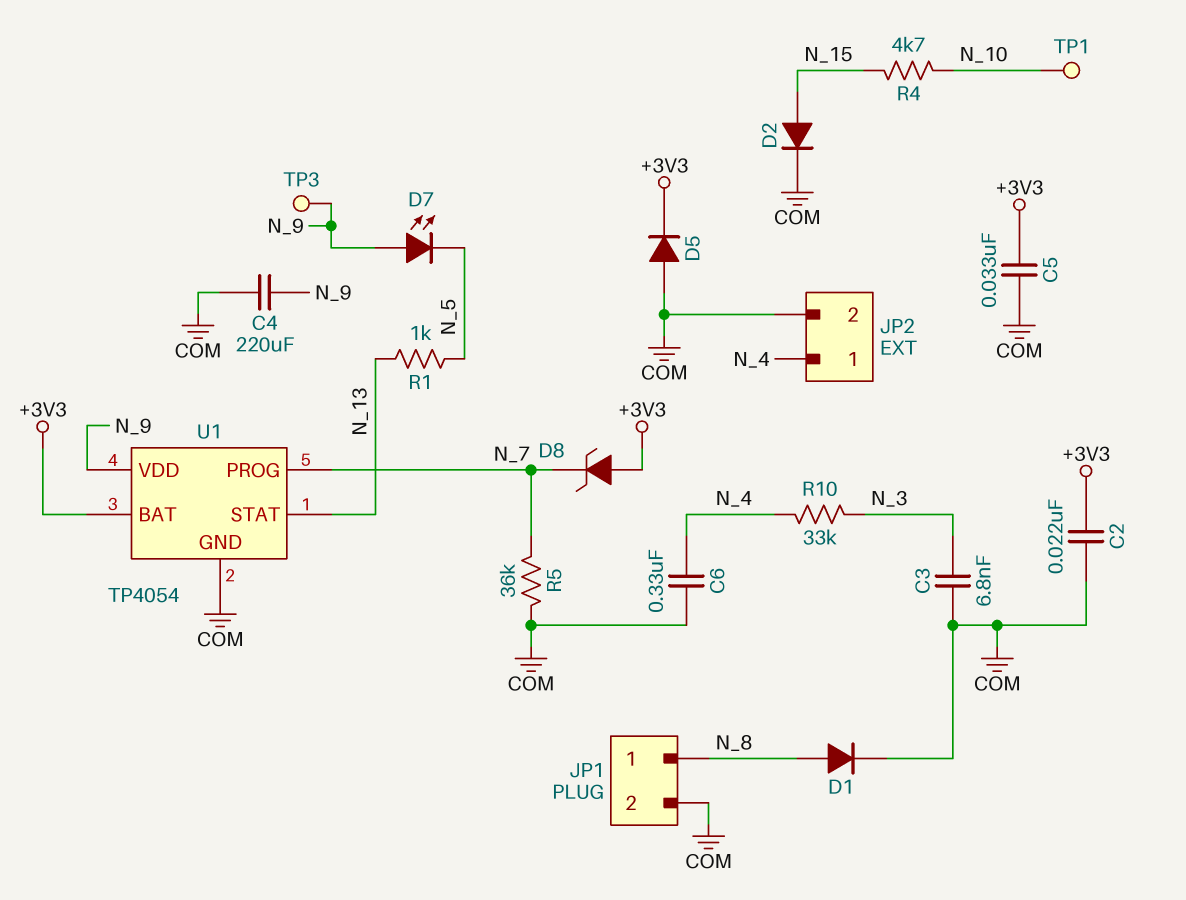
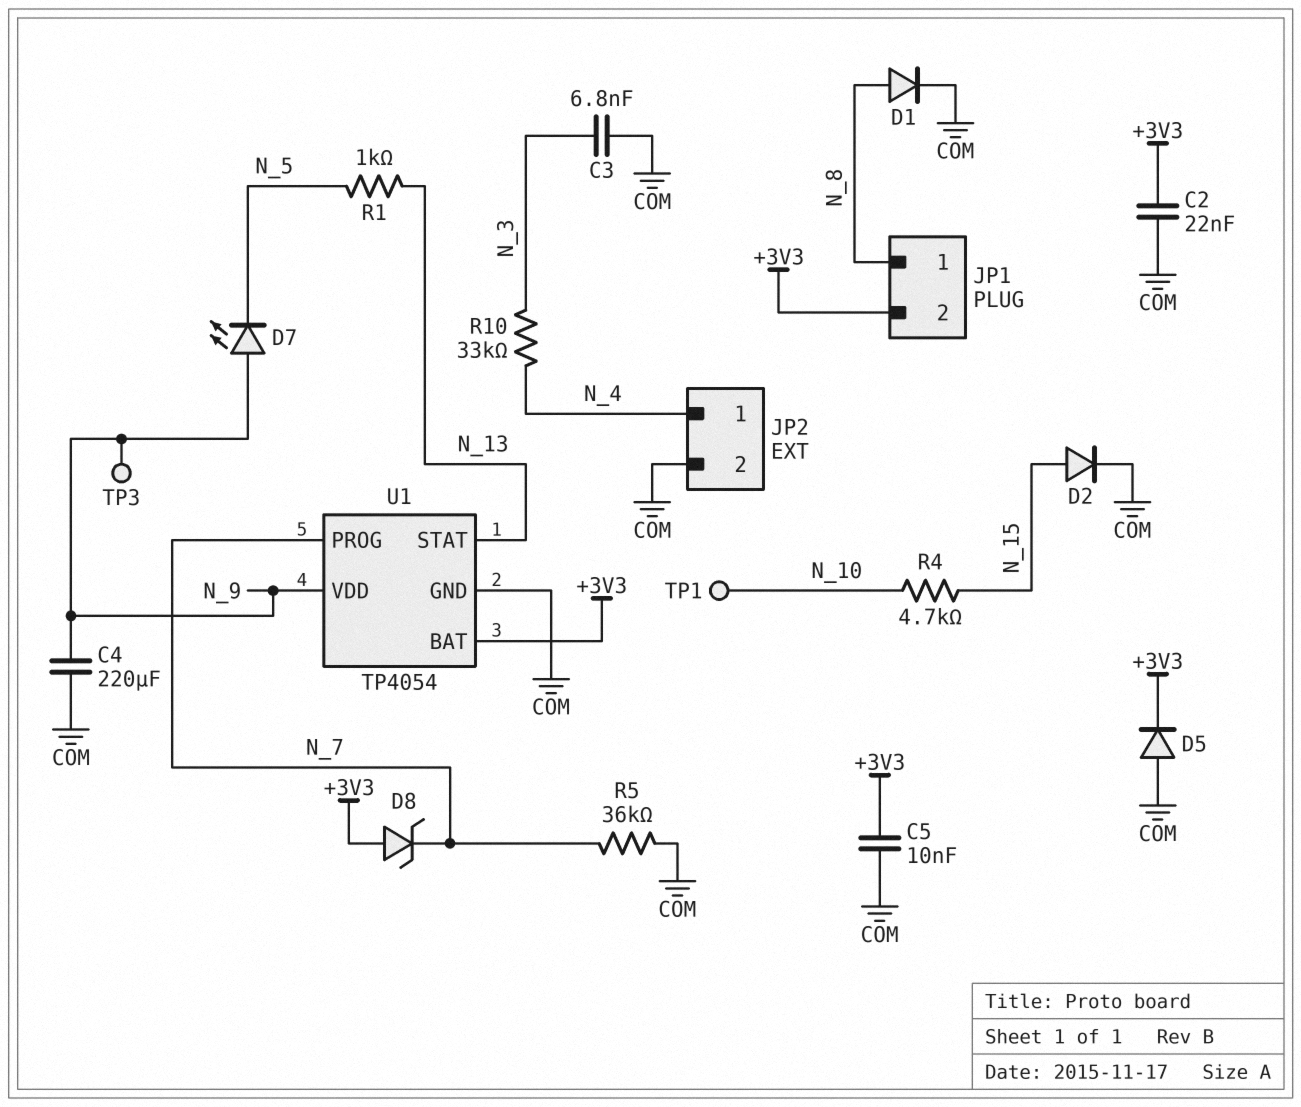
C5: 33nF (+3V3, COM) -> 10nF (+3V3, COM)
C6: 330nF (COM, N_4) -> none
JP1 pin 2: COM -> +3V3

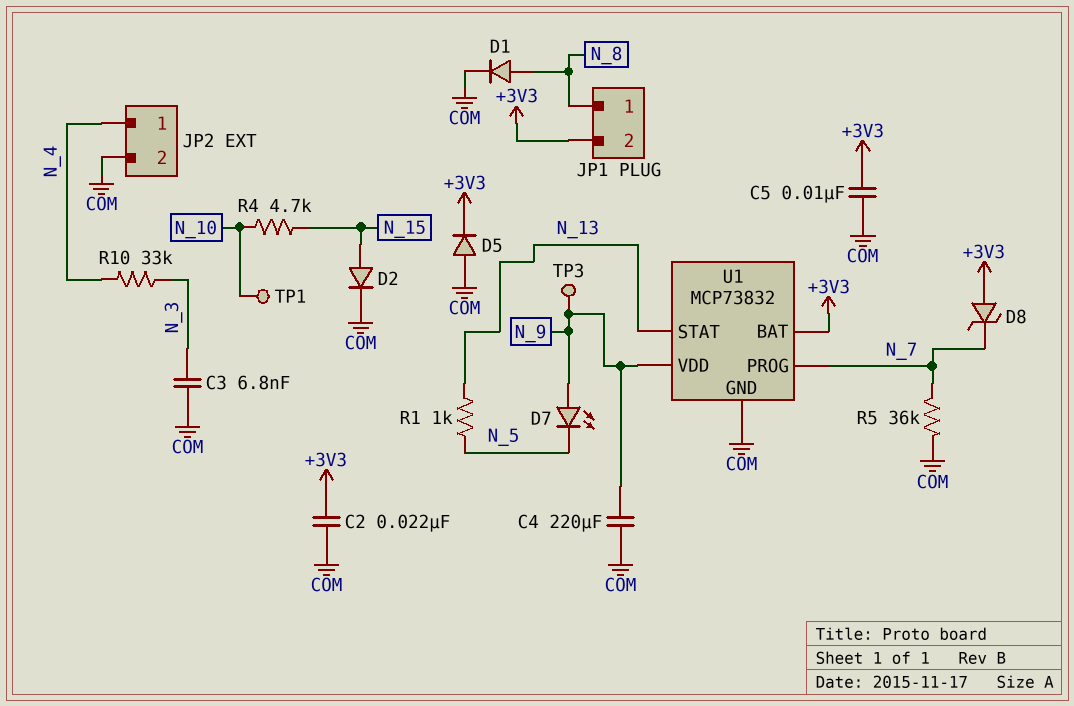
U1: TP4054 -> MCP73832

